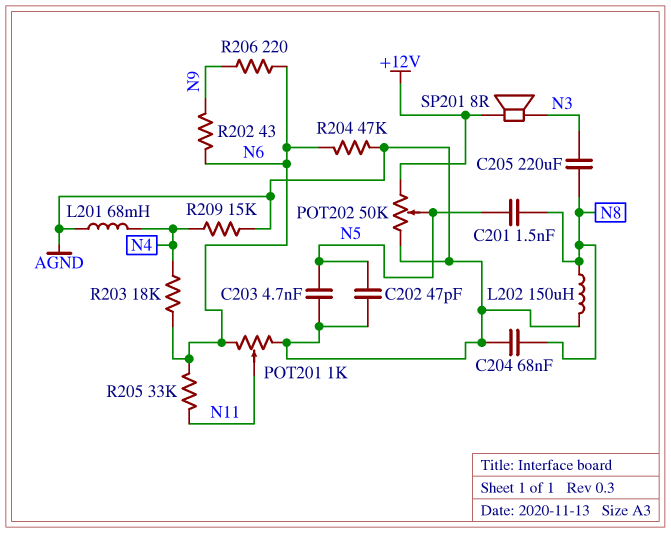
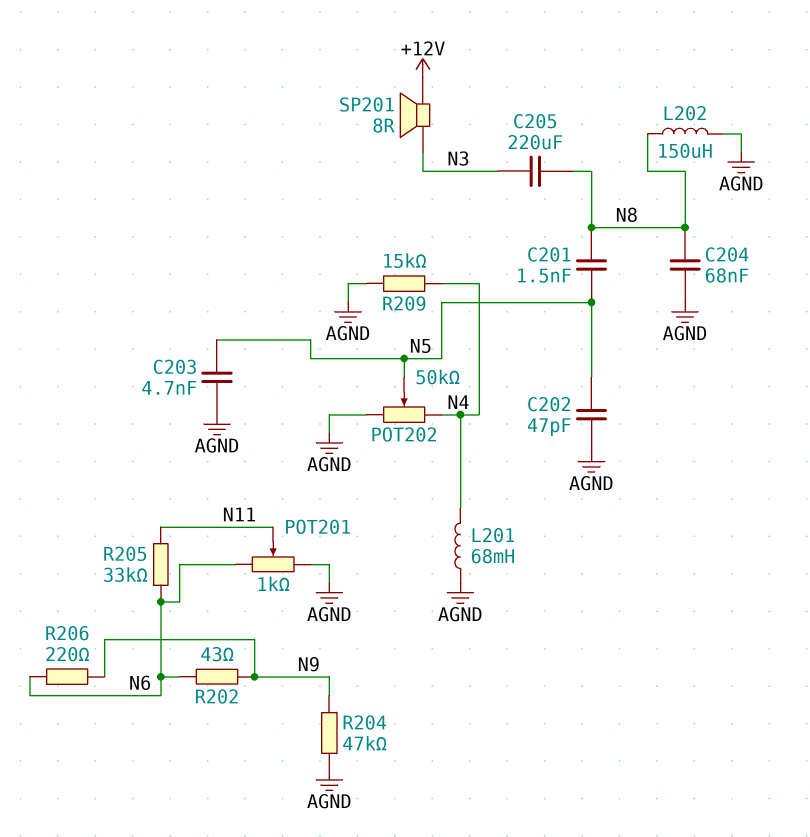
POT202: 50k (+12V, AGND, wiper N5) -> 50k (AGND, N4, wiper N5)
R203: 18k (N4, N6) -> none
R204: 47k (AGND, N6) -> 47k (AGND, N9)

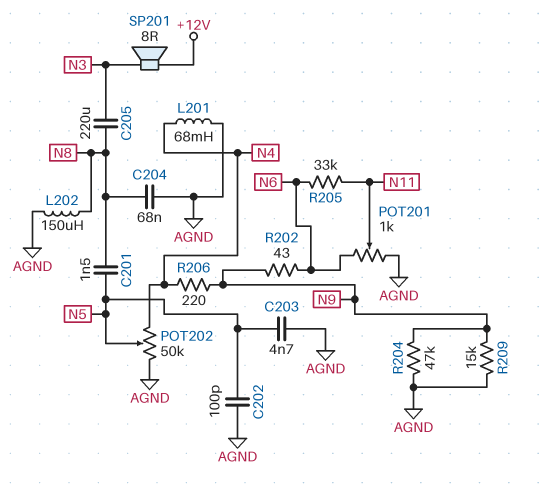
C202: 47pF (AGND, N5) -> 100pF (AGND, N5)
R206: 220 (N6, N9) -> 220 (N4, N9)
R209: 15k (AGND, N4) -> 15k (AGND, N9)

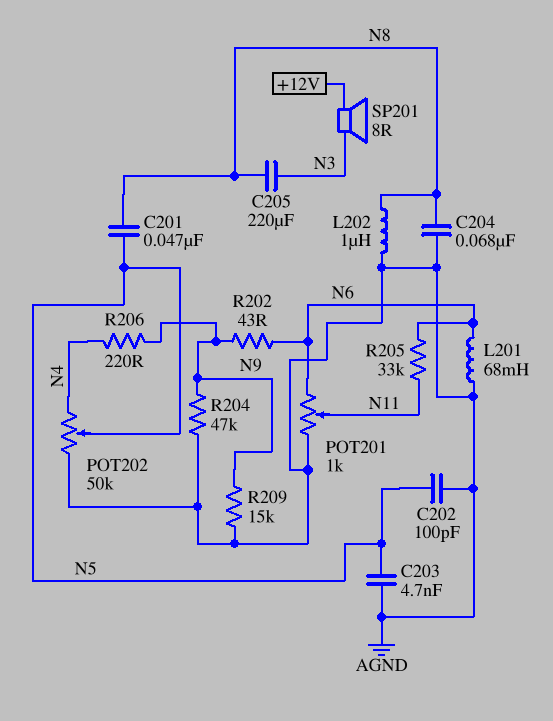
C201: 1.5nF (N5, N8) -> 47nF (N5, N8)
L201: 68mH (AGND, N4) -> 68mH (AGND, N6)
L202: 150uH (AGND, N8) -> 1uH (AGND, N8)

